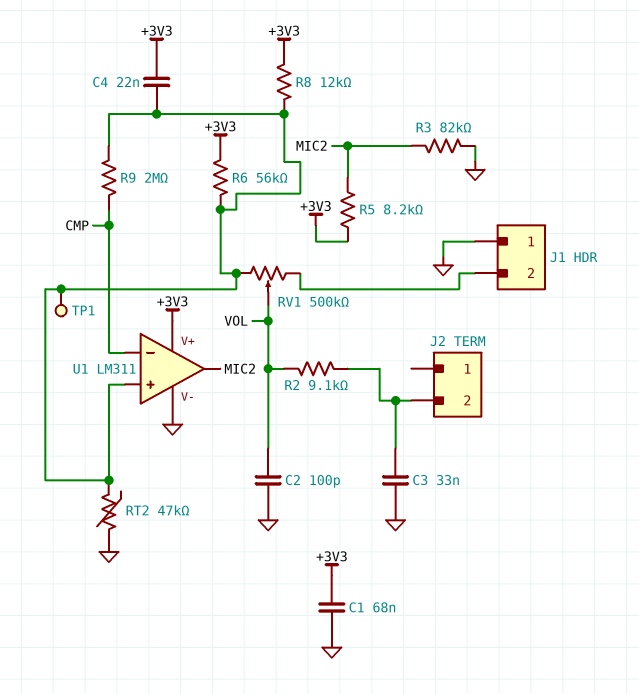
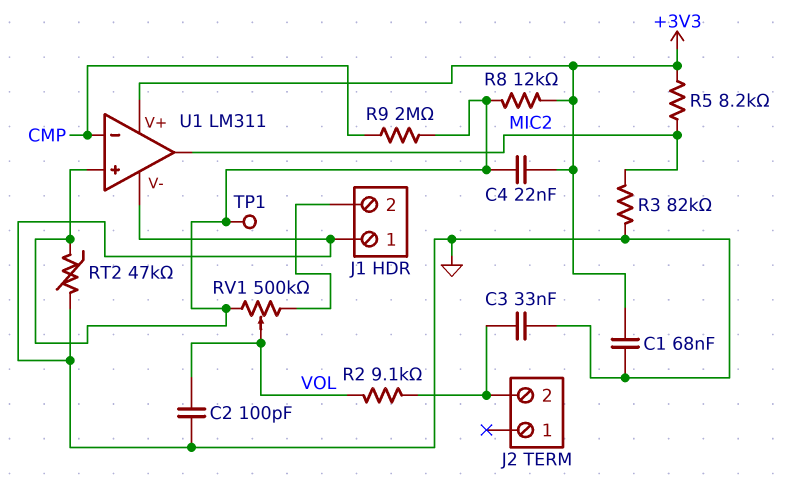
R6: 56k (+3V3, U1/in+) -> none

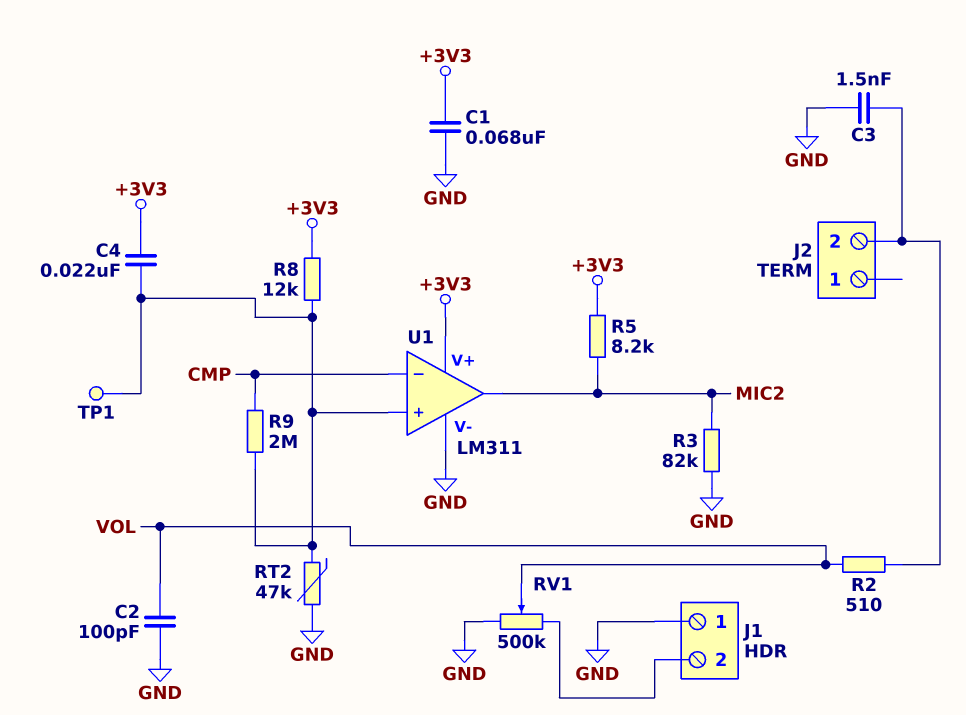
C3: 33nF (GND, J2/2) -> 1.5nF (GND, J2/2)
R2: 9.1k (J2/2, VOL) -> 510 (J2/2, VOL)
RV1: 500k (J1/2, U1/in+, wiper VOL) -> 500k (GND, J1/2, wiper VOL)

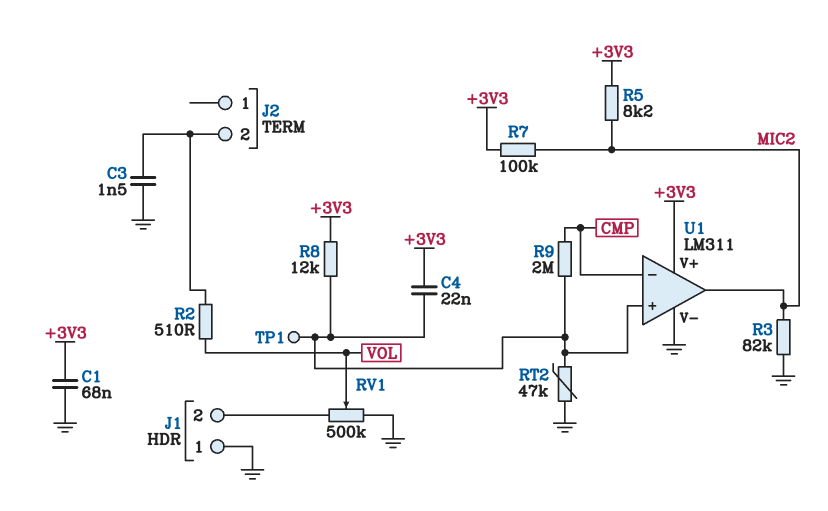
C2: 100pF (GND, VOL) -> none
R7: none -> 100k (+3V3, MIC2)

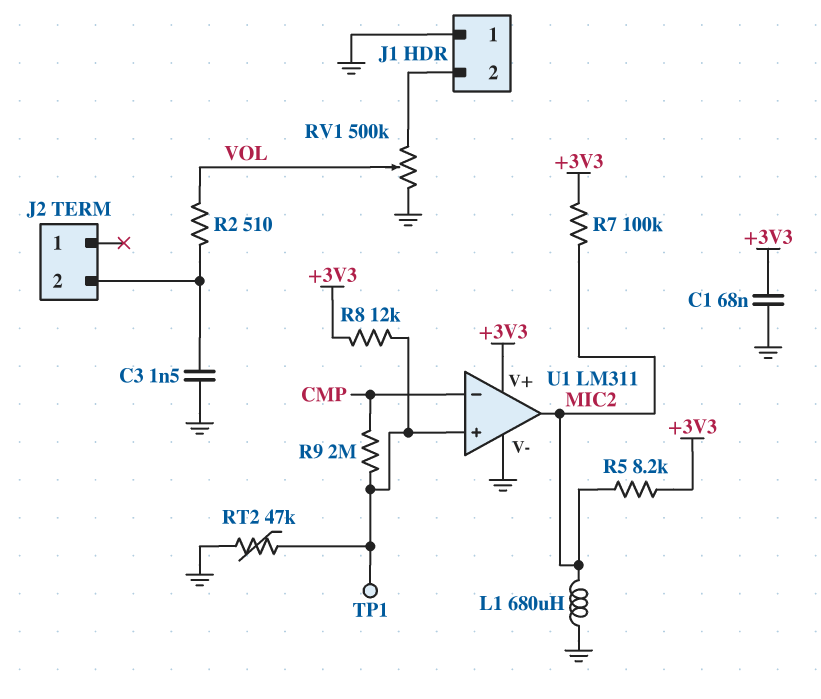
C4: 22nF (+3V3, U1/in+) -> none
L1: none -> 680uH (GND, MIC2)
R3: 82k (GND, MIC2) -> none

